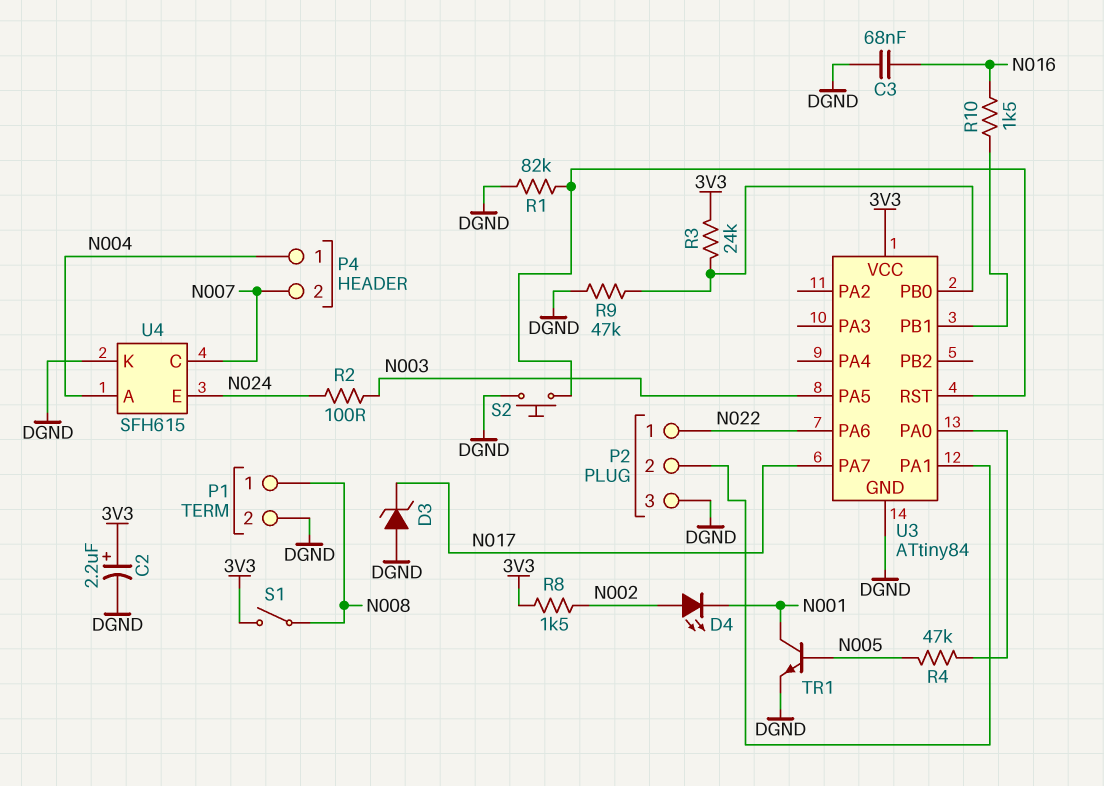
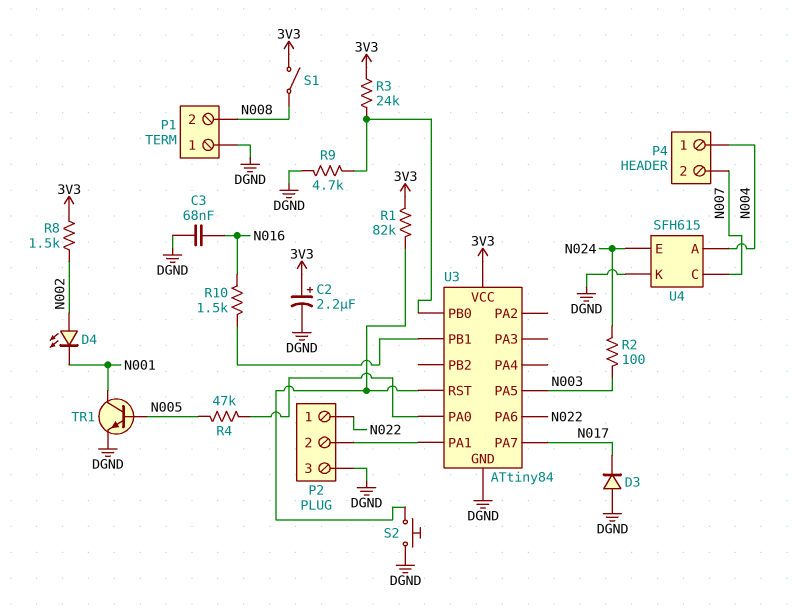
D3: zener (A DGND, K N017) -> diode (A DGND, K N017)
P1 pin 1: N008 -> DGND
P1 pin 2: DGND -> N008
R1: 82k (DGND, U3/RST) -> 82k (3V3, U3/RST)
R9: 47k (DGND, U3/PB0) -> 4.7k (DGND, U3/PB0)

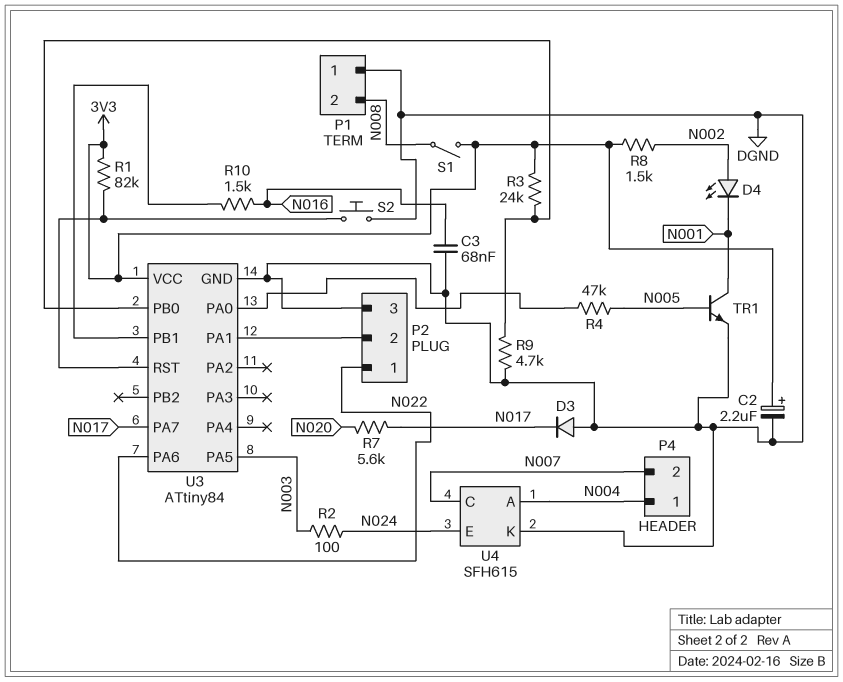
R7: none -> 5.6k (N017, N020)

